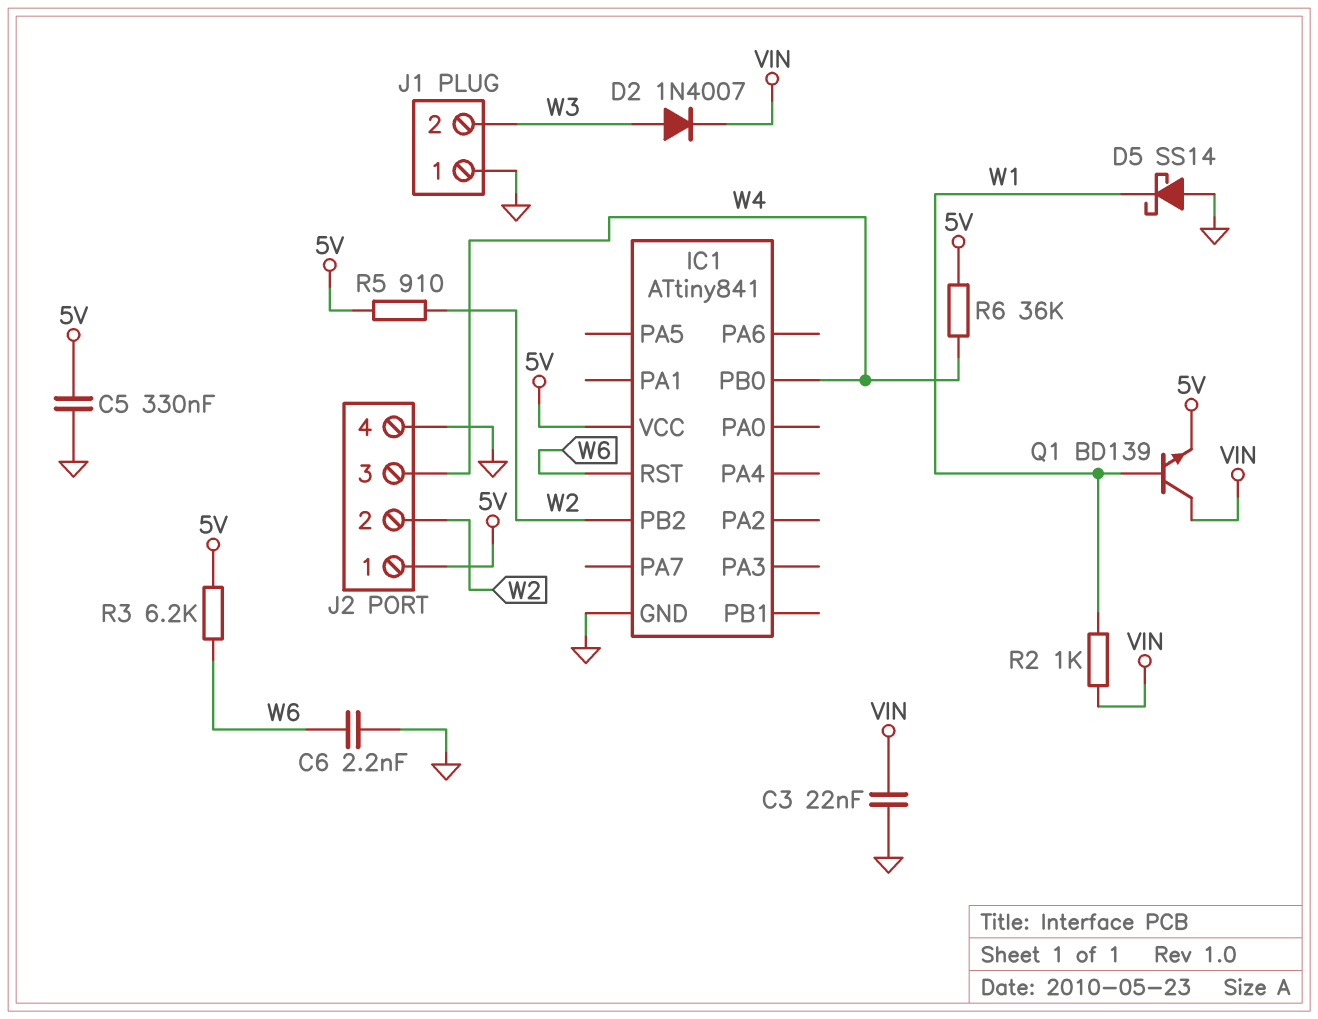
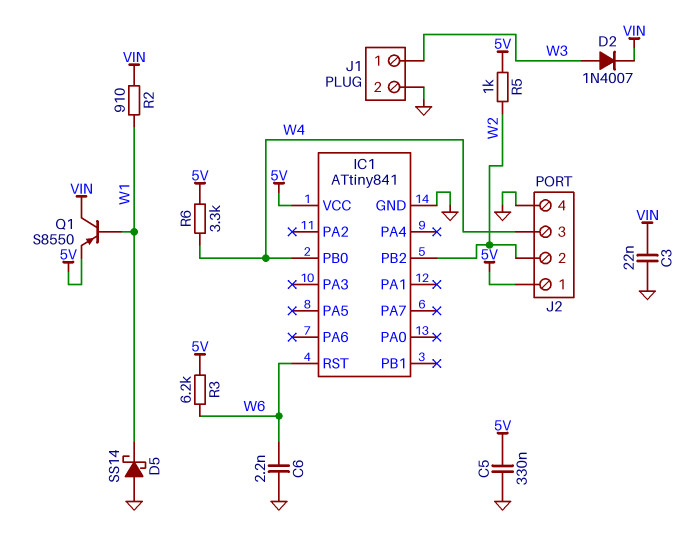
J1 pin 1: GND -> W3
J1 pin 2: W3 -> GND
Q1: NPN BD139 (B W1, C VIN, E 5V) -> PNP S8550 (B W1, C VIN, E 5V)
R2: 1k (VIN, W1) -> 910 (VIN, W1)
R5: 910 (5V, W2) -> 1k (5V, W2)
R6: 36k (5V, W4) -> 3.3k (5V, W4)

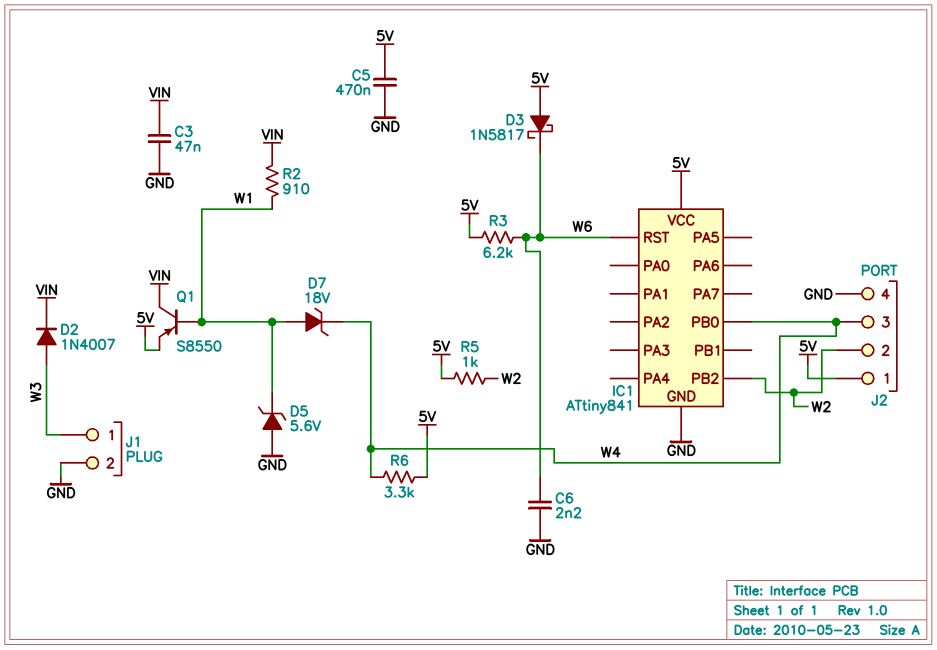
C3: 22nF (GND, VIN) -> 47nF (GND, VIN)
C5: 330nF (5V, GND) -> 470nF (5V, GND)
D3: none -> schottky 1N5817 (A 5V, K W6)
D5: schottky SS14 (A GND, K W1) -> zener 5.6V (A GND, K W1)
D7: none -> zener 18V (A W1, K W4)

